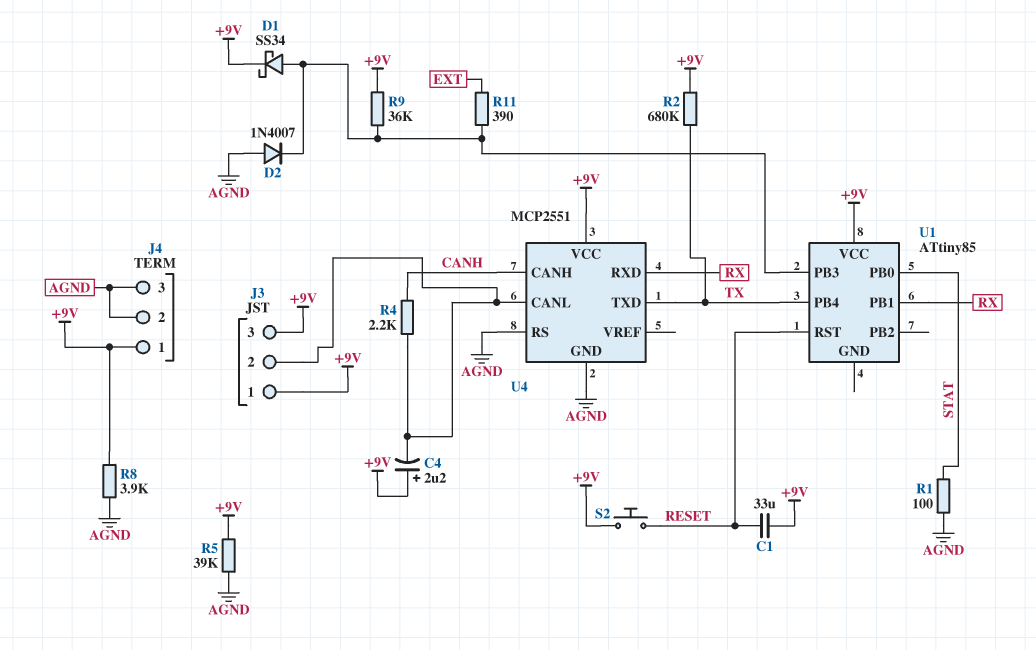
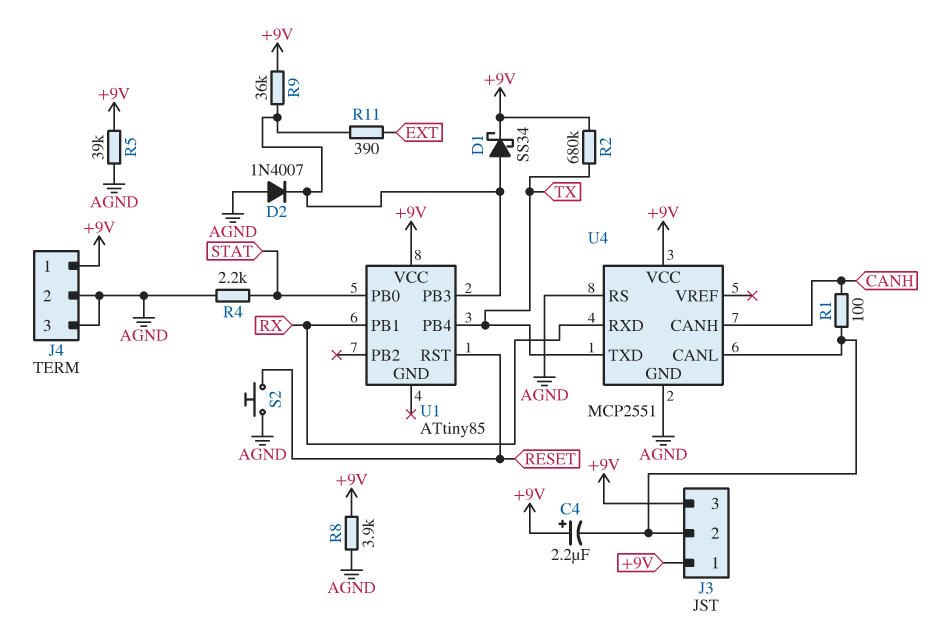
C1: 33uF (+9V, RESET) -> none
R1: 100 (AGND, STAT) -> 100 (CANH, J3/2)
R4: 2.2k (CANH, J3/2) -> 2.2k (AGND, STAT)
S2: button (+9V, RESET) -> button (AGND, RESET)

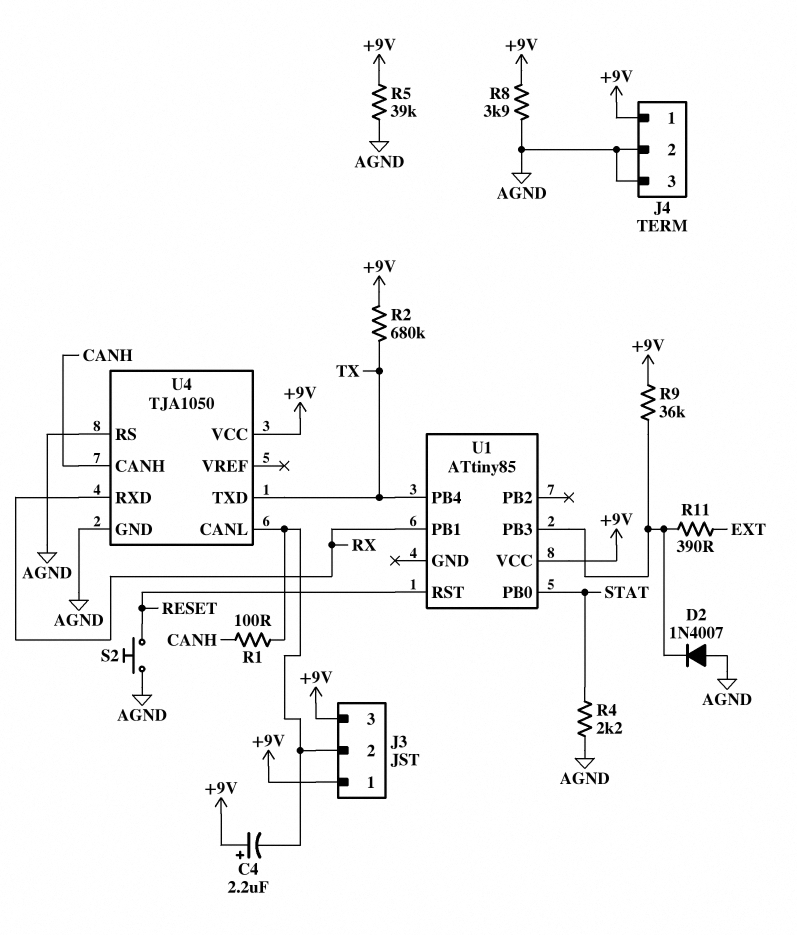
D1: schottky SS34 (A U1/PB3, K +9V) -> none
U4: MCP2551 -> TJA1050

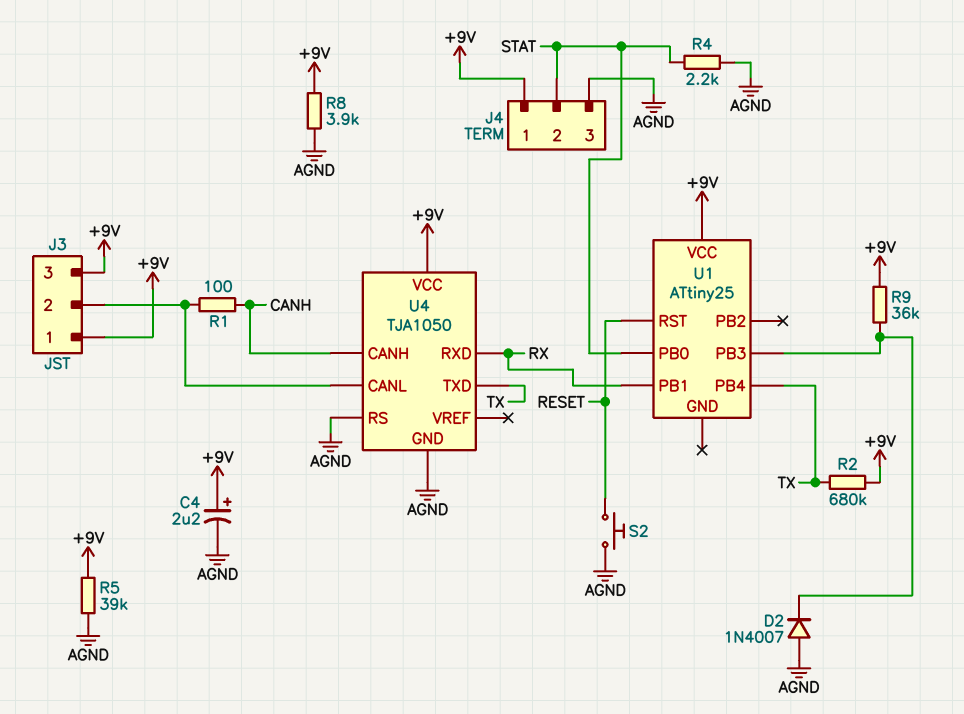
C4: 2.2uF (plus +9V, minus J3/2) -> 2.2uF (plus +9V, minus AGND)
J4 pin 2: AGND -> STAT
R11: 390 (EXT, U1/PB3) -> none
U1: ATtiny85 -> ATtiny25

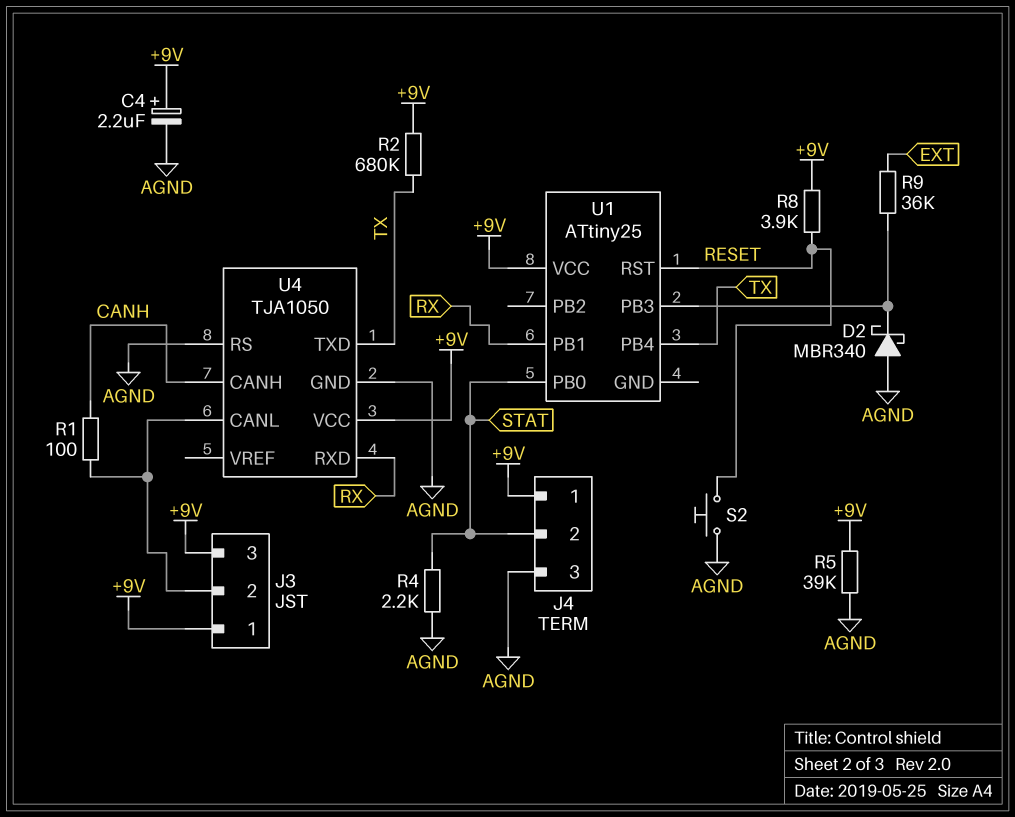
D2: diode 1N4007 (A AGND, K U1/PB3) -> schottky MBR340 (A AGND, K U1/PB3)
R8: 3.9k (+9V, AGND) -> 3.9k (+9V, RESET)
R9: 36k (+9V, U1/PB3) -> 36k (EXT, U1/PB3)

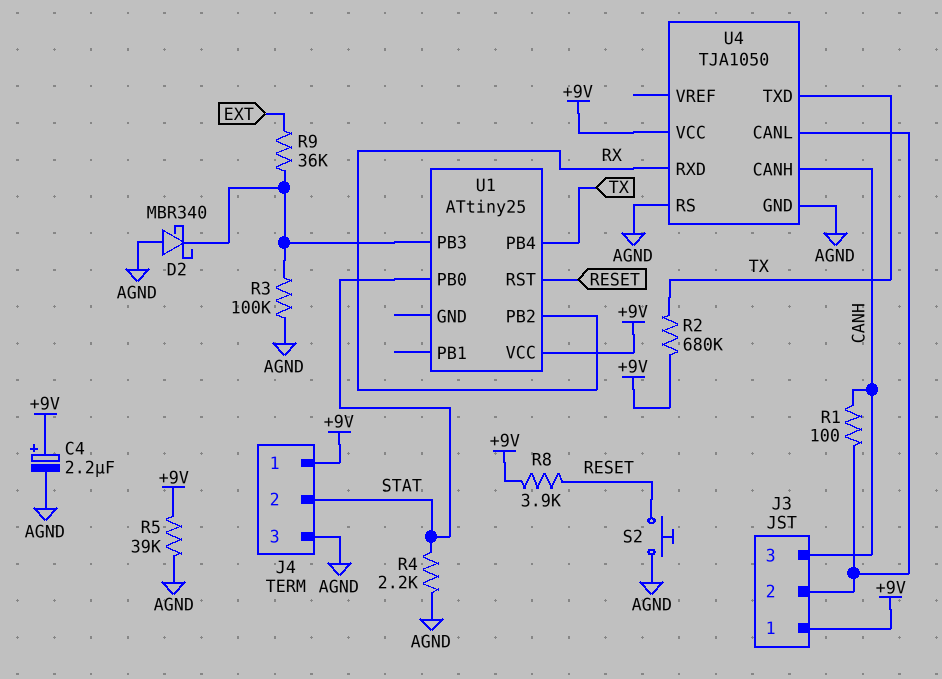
J3 pin 3: +9V -> CANH
R3: none -> 100k (AGND, U1/PB3)
U1 pin PB1: RX -> none
U1 pin PB2: none -> RX

